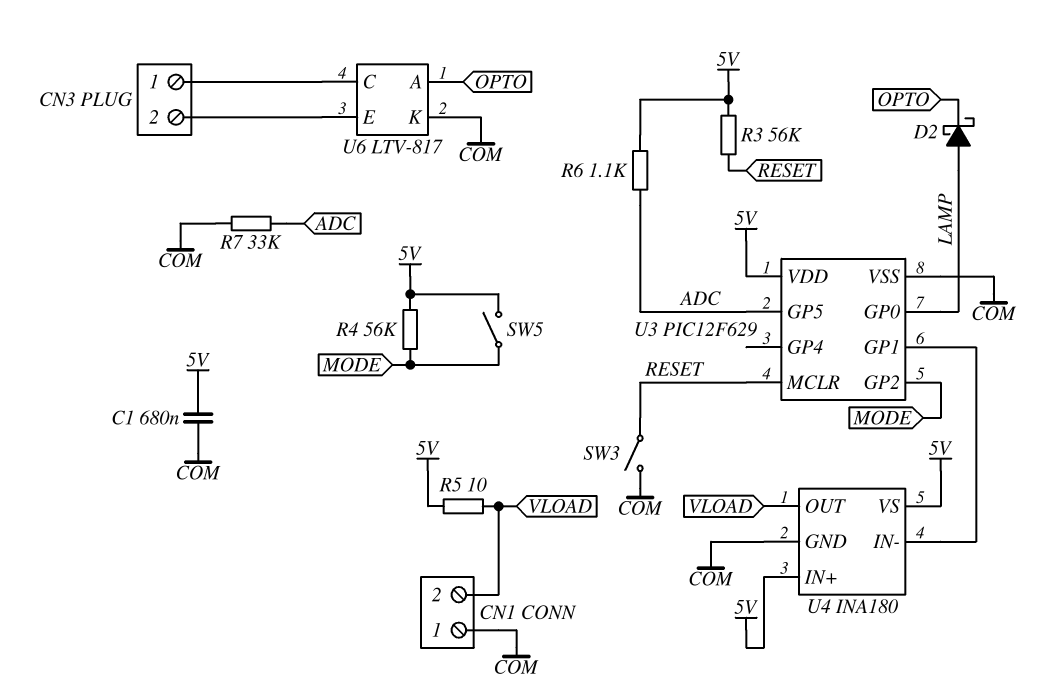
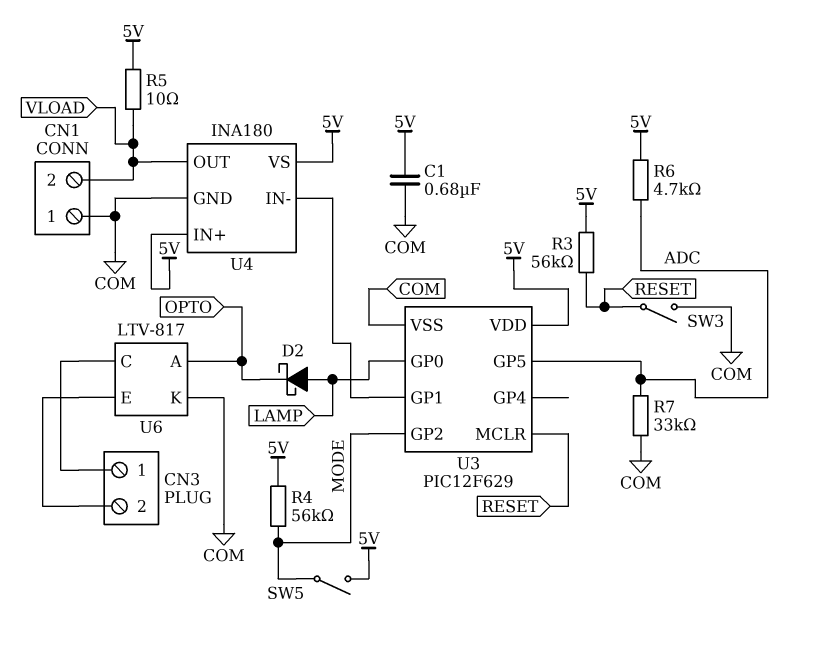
R6: 1.1k (5V, ADC) -> 4.7k (5V, ADC)

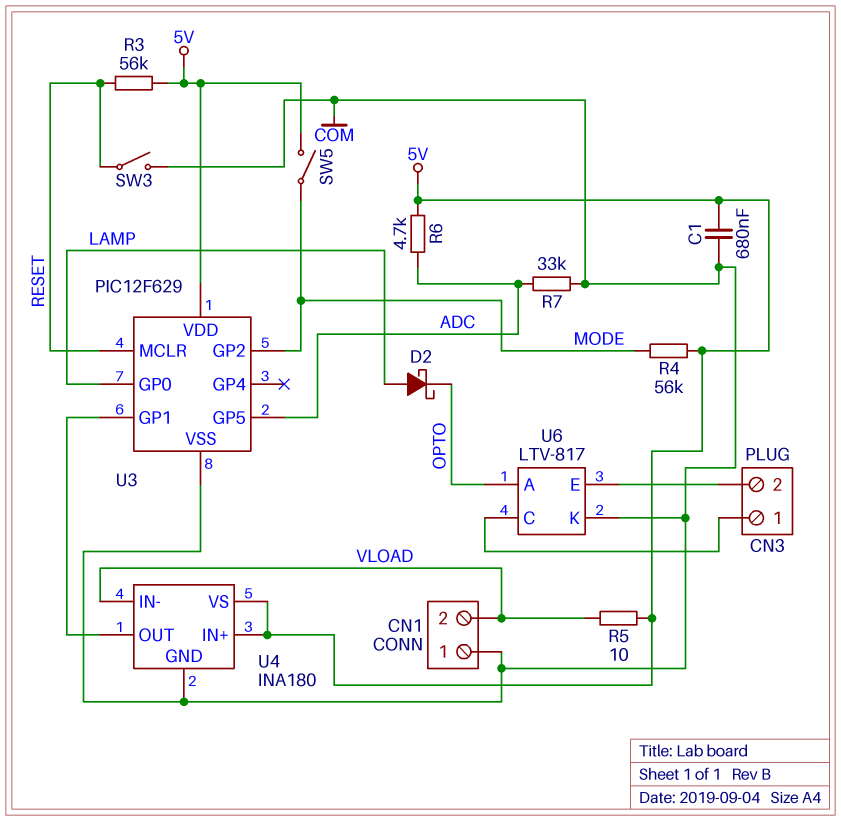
U4 pin IN-: U3/GP1 -> VLOAD
U4 pin OUT: VLOAD -> U3/GP1

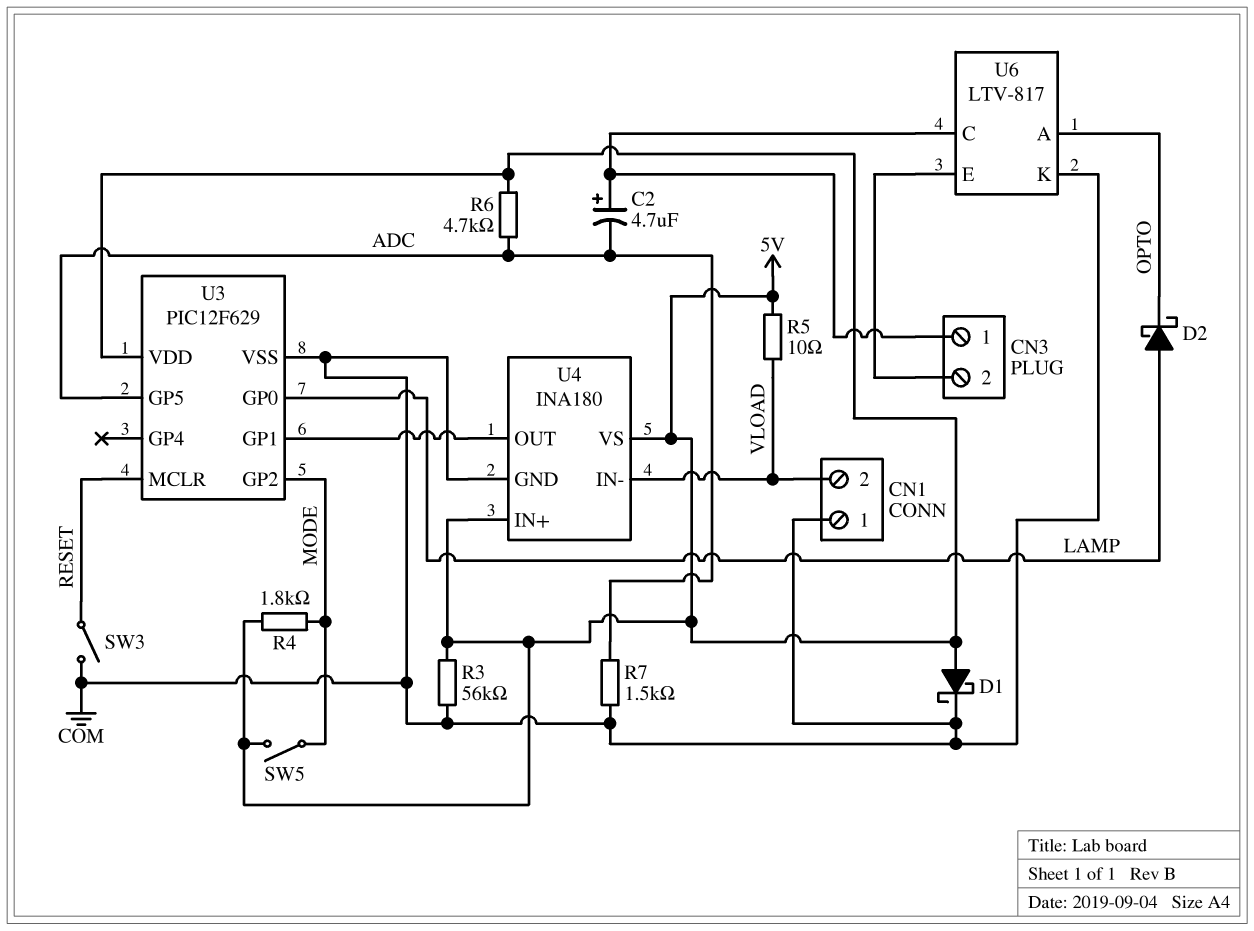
C1: 680nF (5V, COM) -> none
C2: none -> 4.7uF (plus CN3/1, minus ADC)
D1: none -> schottky (A 5V, K COM)
R3: 56k (5V, RESET) -> 56k (5V, COM)
R4: 56k (5V, MODE) -> 1.8k (5V, MODE)
R7: 33k (ADC, COM) -> 1.5k (ADC, COM)

